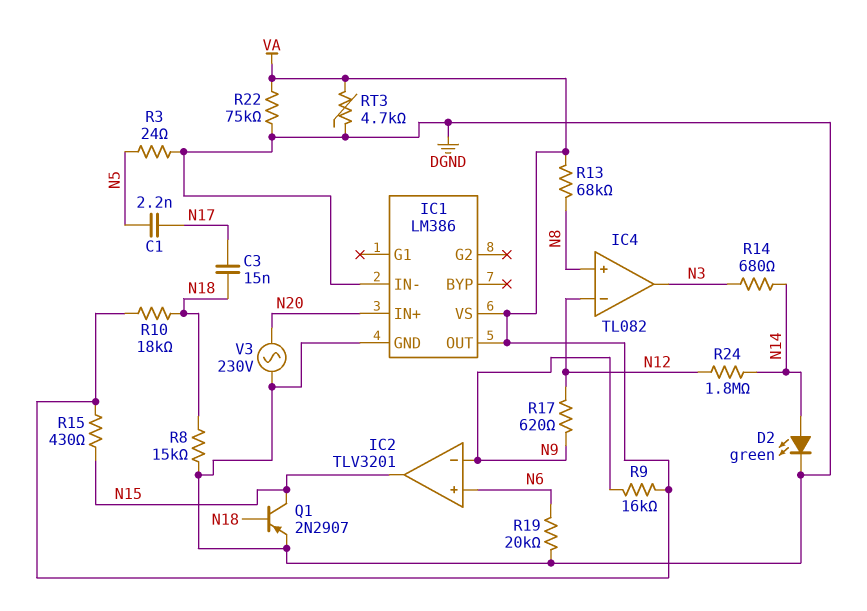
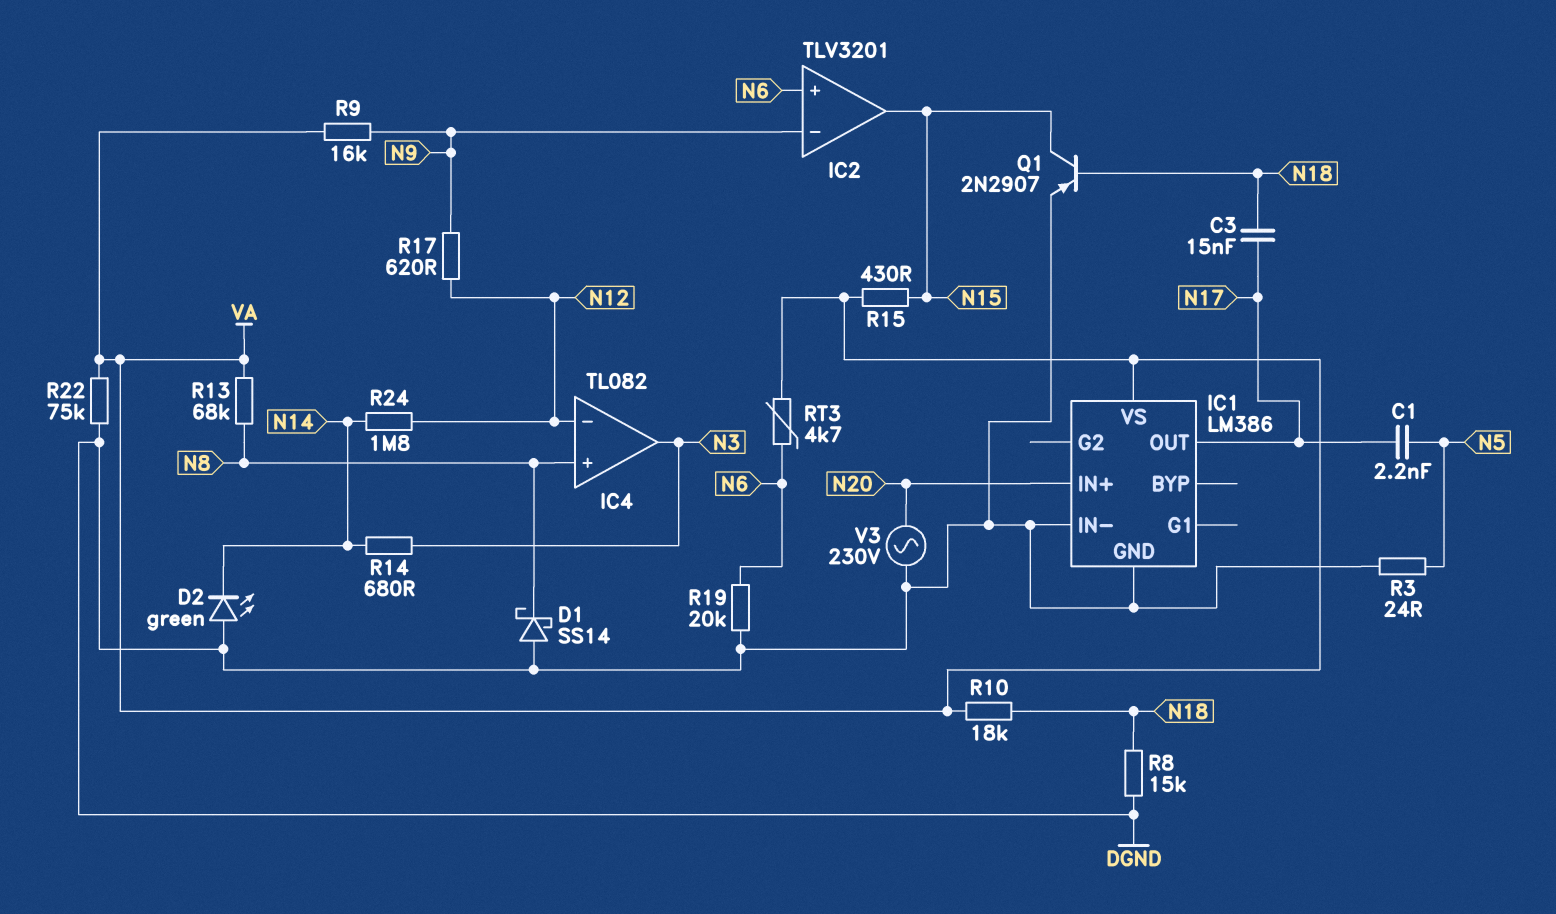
D1: none -> schottky SS14 (A DGND, K N8)
D2: LED green (A N14, K DGND) -> LED green (A DGND, K N14)
IC1 pin OUT: VA -> N17
RT3: 4.7k (DGND, VA) -> 4.7k (N6, VA)

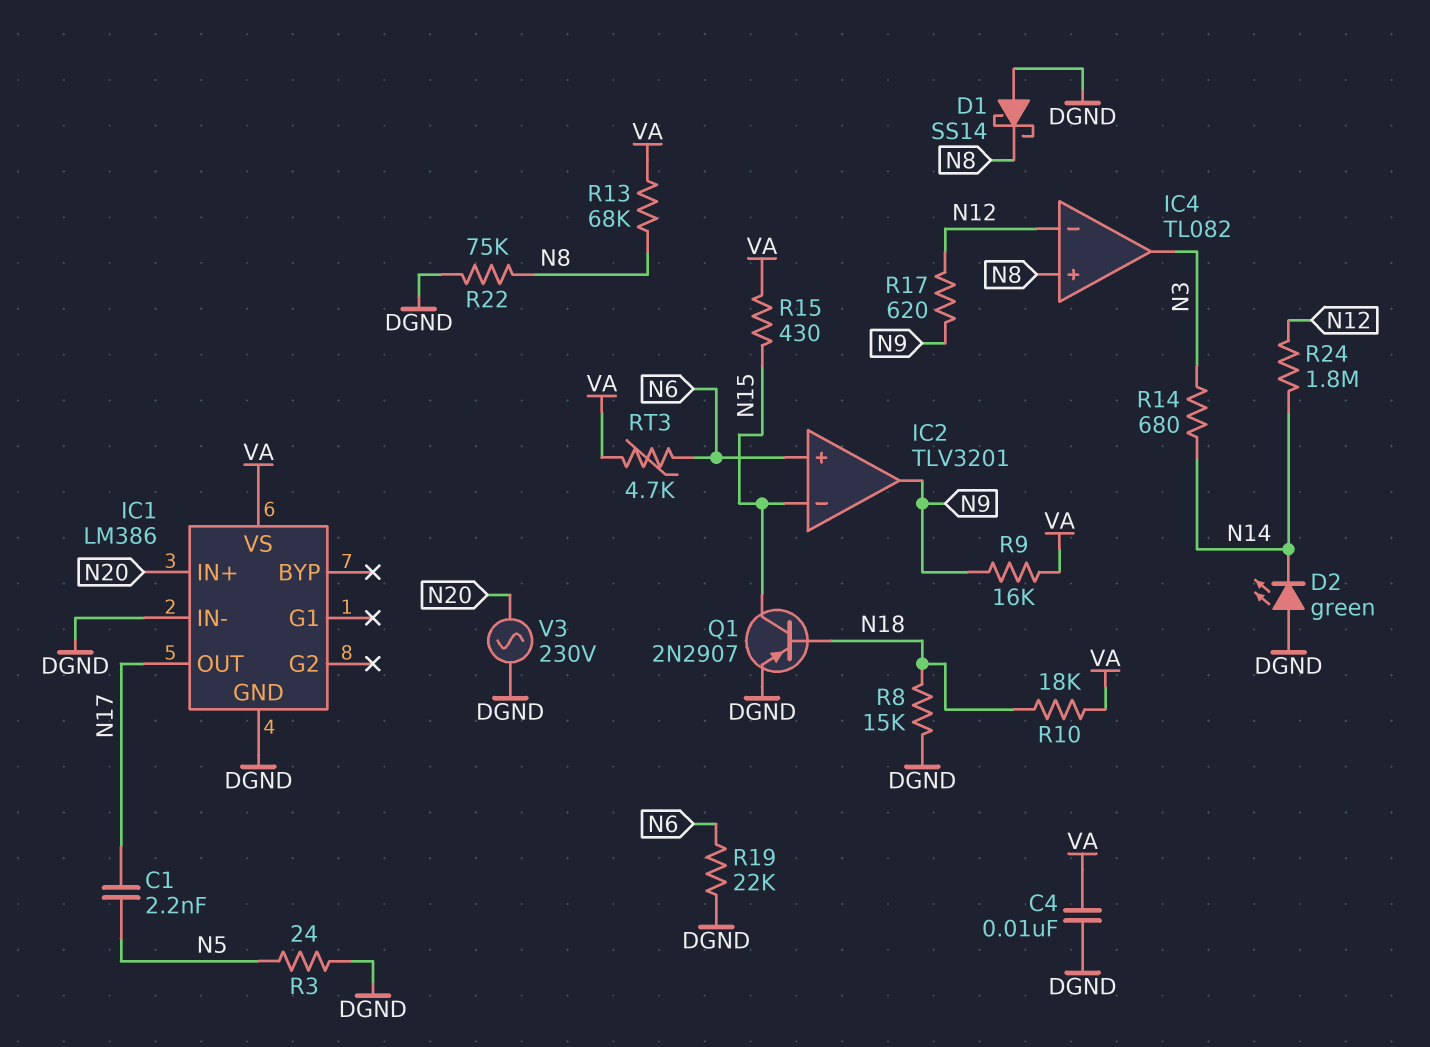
C3: 15nF (N17, N18) -> none
C4: none -> 10nF (DGND, VA)
IC2 pin in-: N9 -> N15
IC2 pin out: N15 -> N9
R19: 20k (DGND, N6) -> 22k (DGND, N6)
R22: 75k (DGND, VA) -> 75k (DGND, N8)

